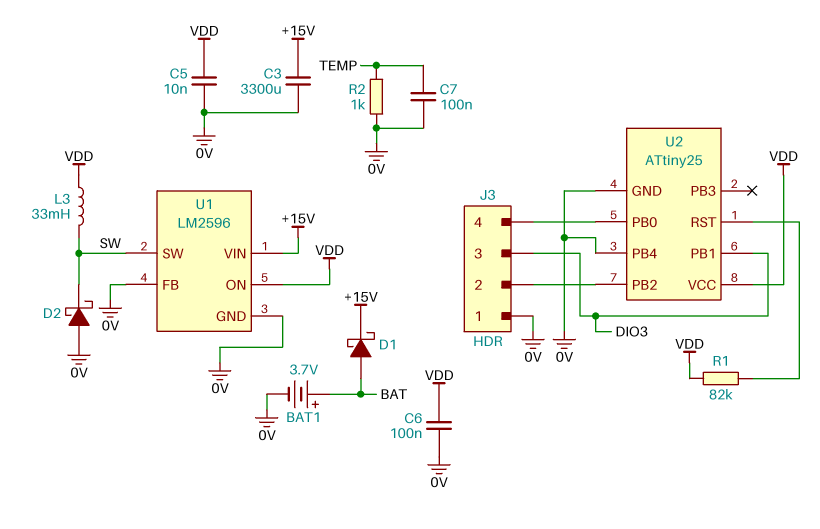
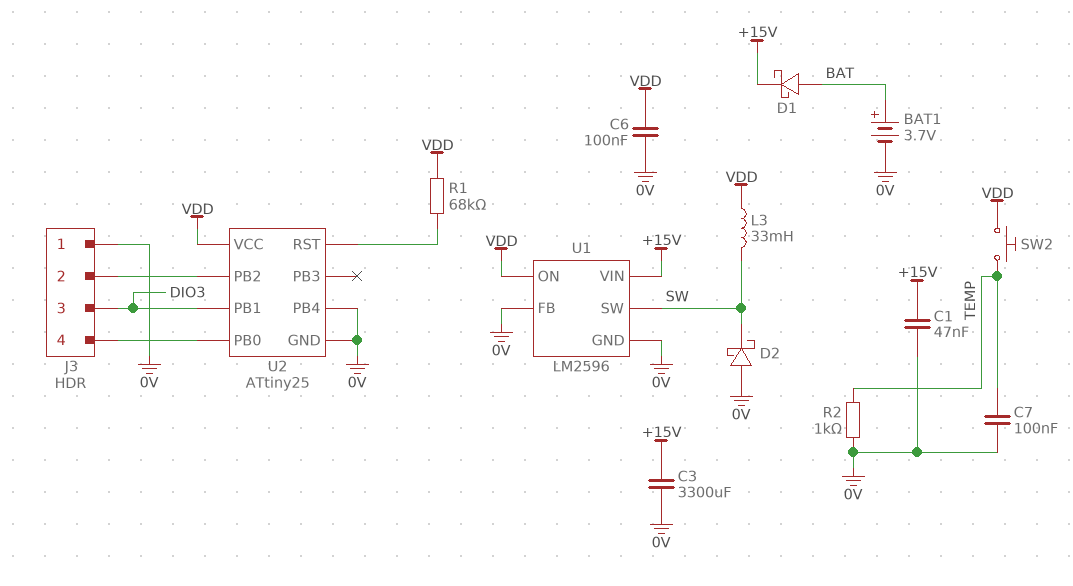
C1: none -> 47nF (+15V, 0V)
C5: 10nF (0V, VDD) -> none
R1: 82k (U2/RST, VDD) -> 68k (U2/RST, VDD)
SW2: none -> button (TEMP, VDD)

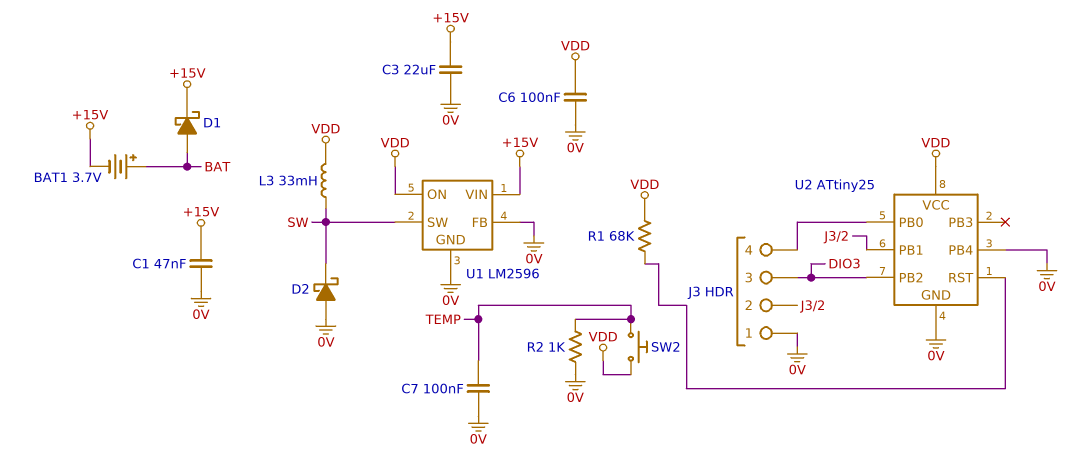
BAT1: 3.7V (plus BAT, minus 0V) -> 3.7V (plus BAT, minus +15V)
C3: 3300uF (+15V, 0V) -> 22uF (+15V, 0V)
U2 pin PB1: DIO3 -> J3/2
U2 pin PB2: J3/2 -> DIO3

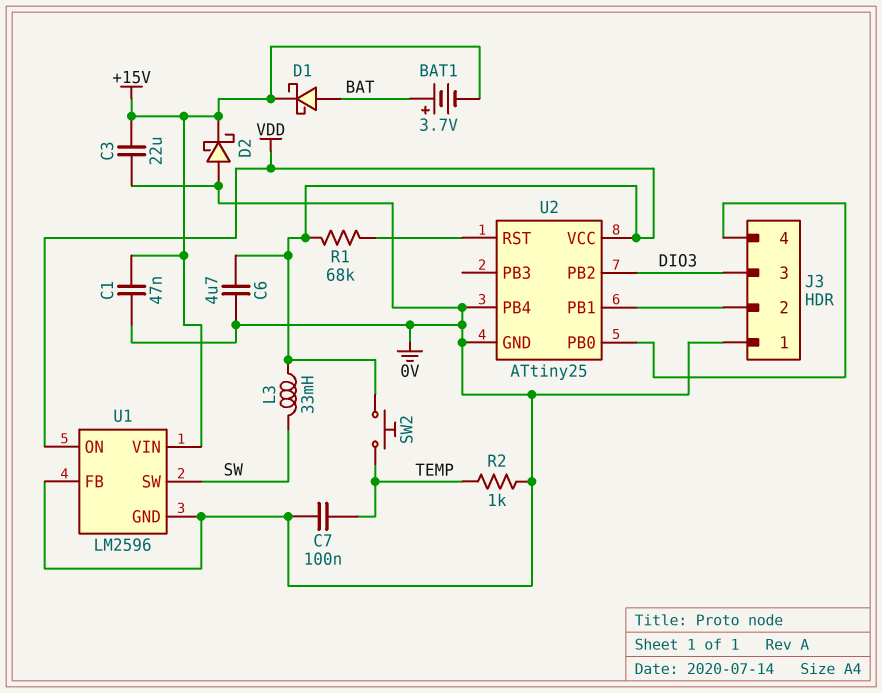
C6: 100nF (0V, VDD) -> 4.7uF (0V, VDD)
D2: schottky (A 0V, K SW) -> schottky (A 0V, K +15V)

